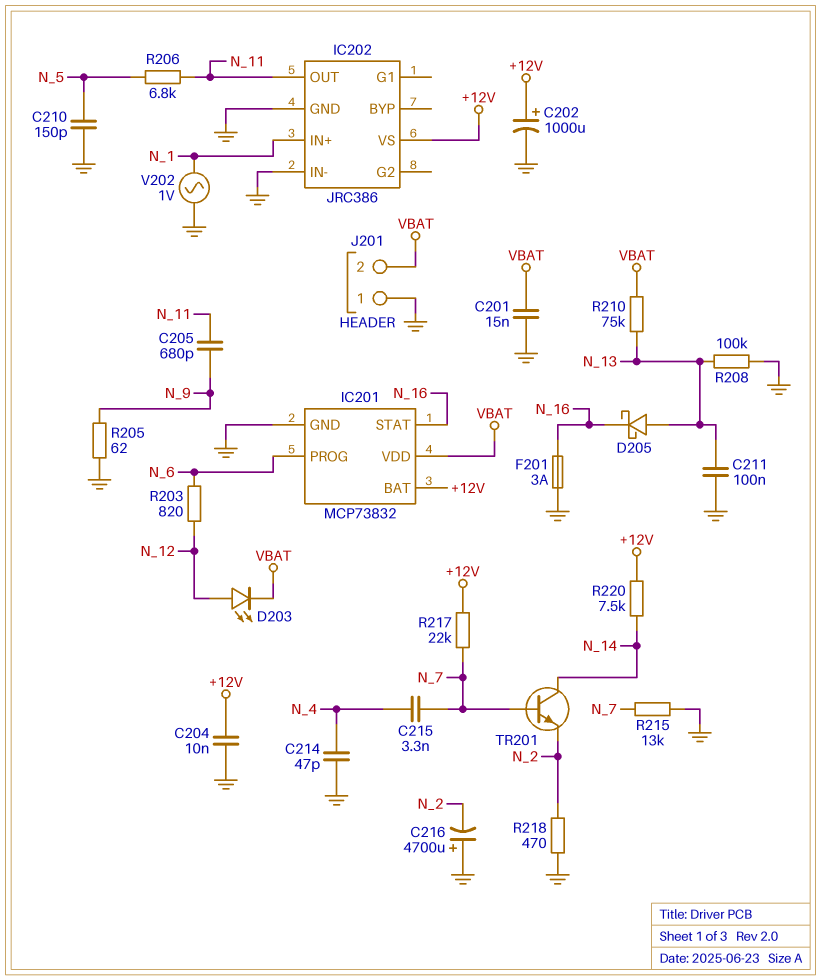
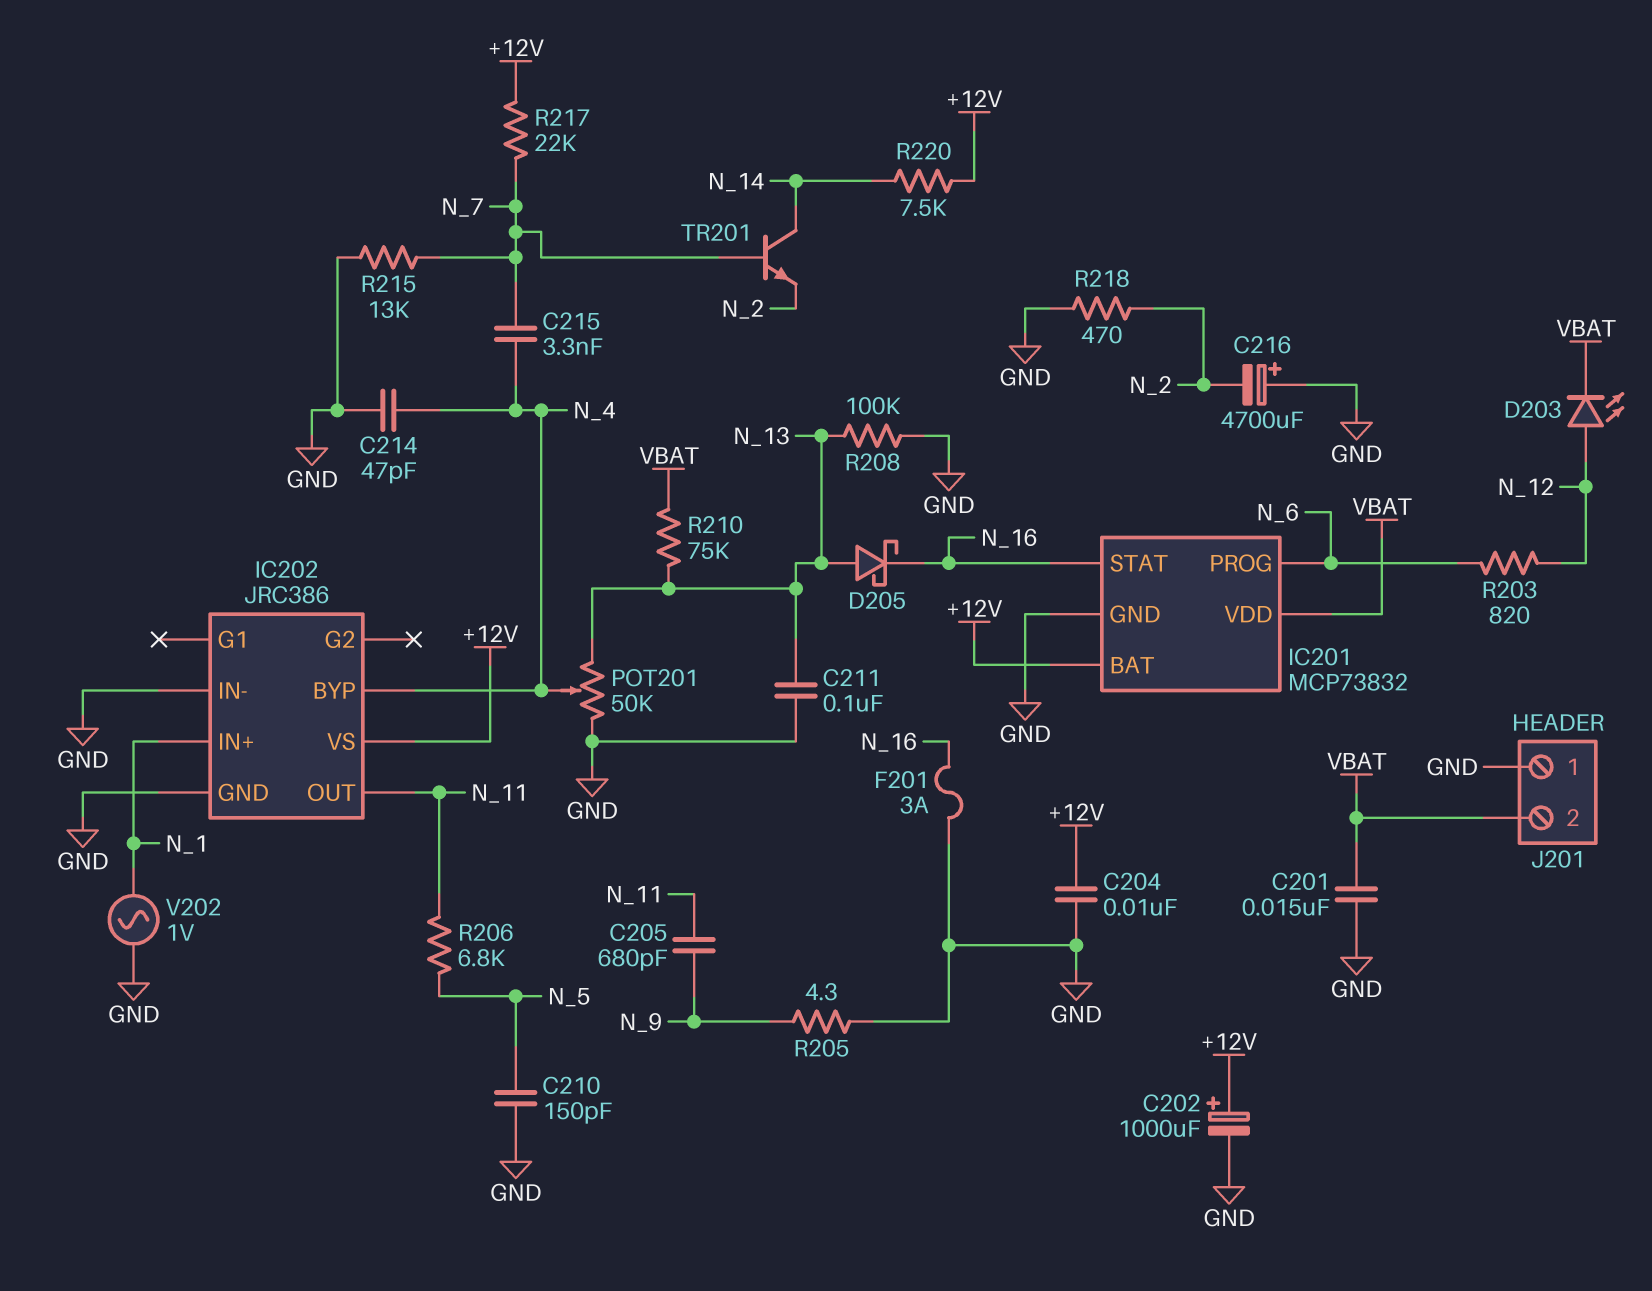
IC202 pin BYP: none -> N_4
POT201: none -> 50k (GND, N_13, wiper N_4)
R205: 62 (GND, N_9) -> 4.3 (GND, N_9)

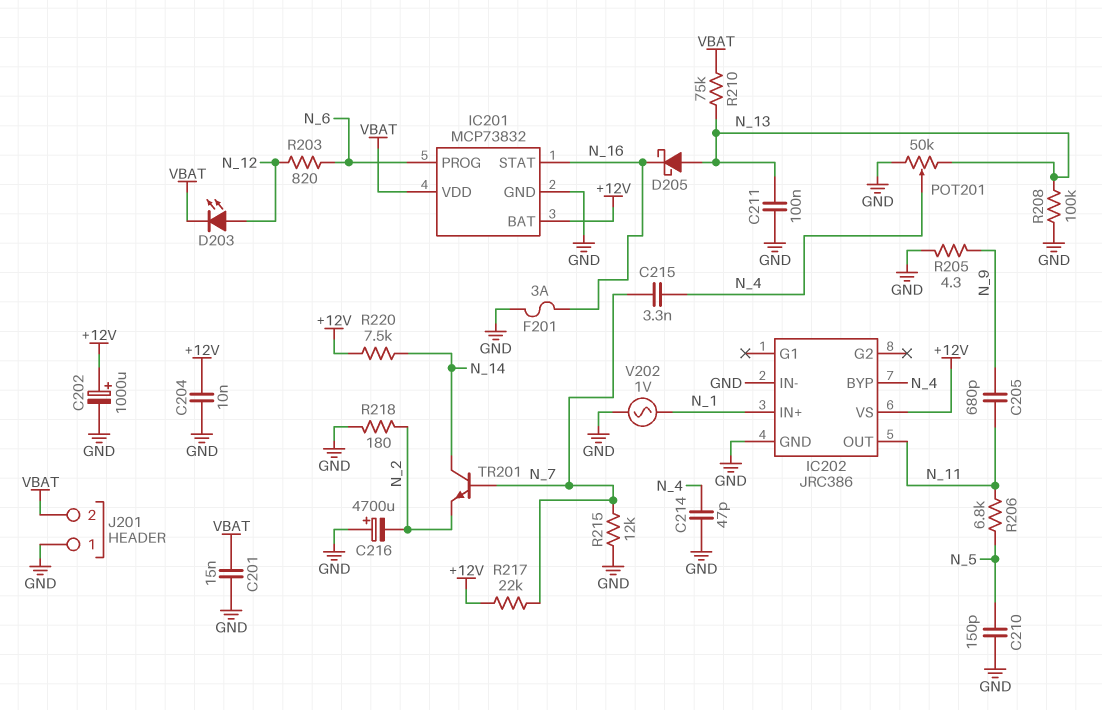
R215: 13k (GND, N_7) -> 12k (GND, N_7)
R218: 470 (GND, N_2) -> 180 (GND, N_2)

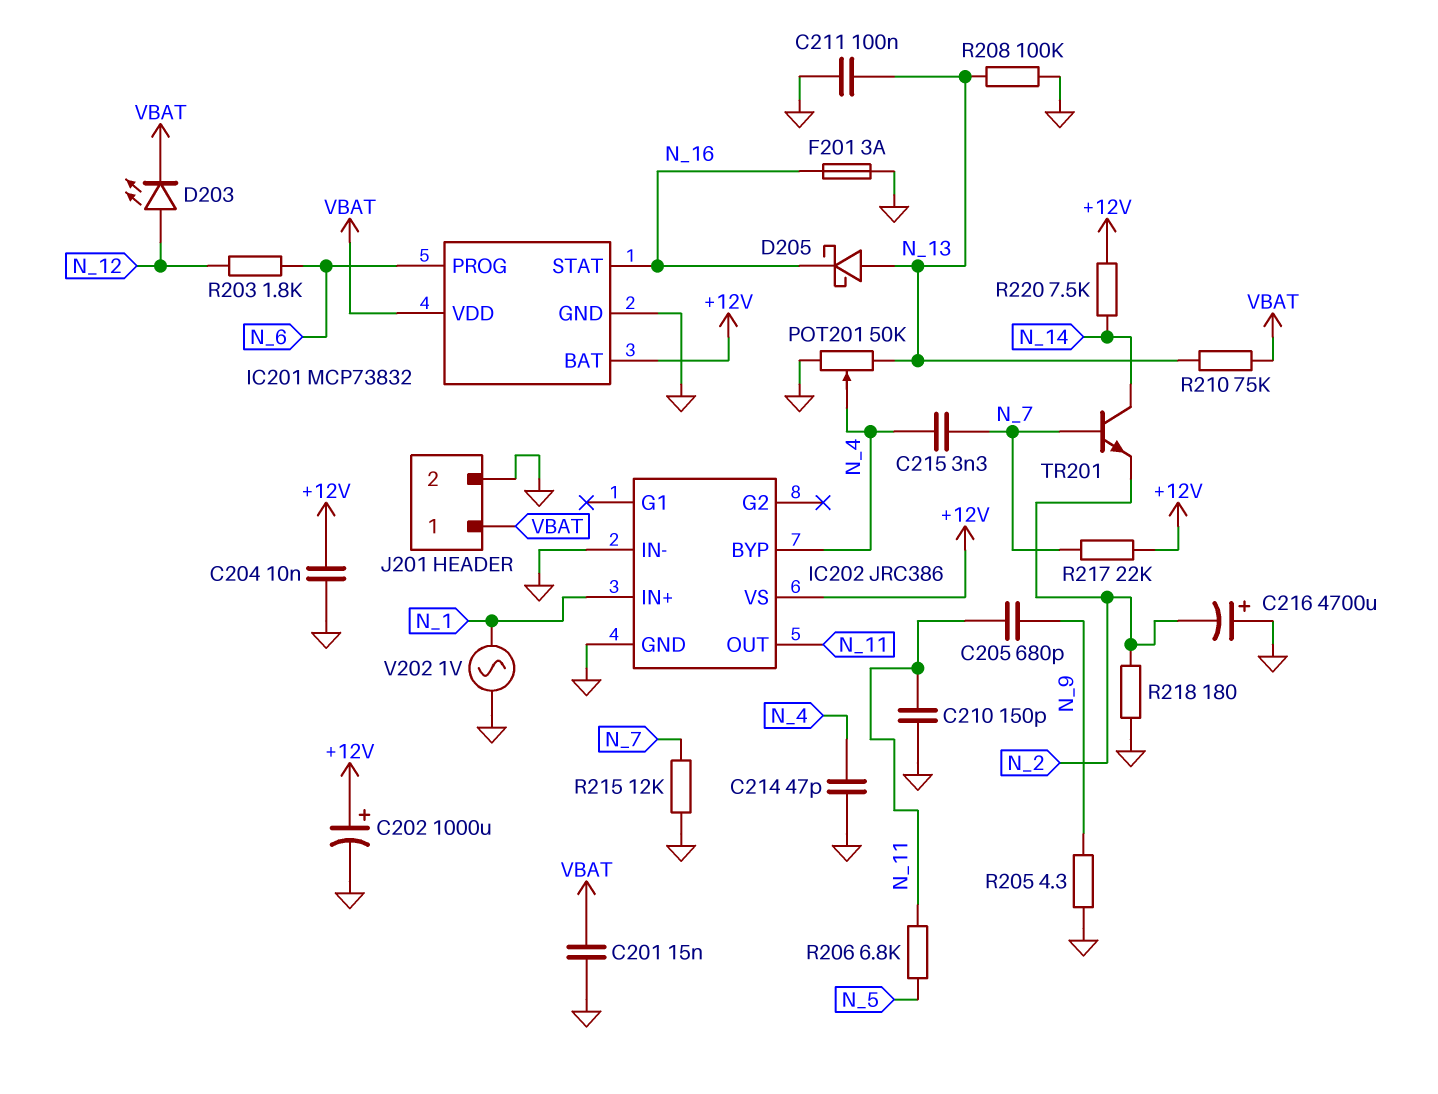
C210: 150pF (GND, N_5) -> 150pF (GND, N_11)
J201 pin 1: GND -> VBAT
J201 pin 2: VBAT -> GND
R203: 820 (N_6, N_12) -> 1.8k (N_6, N_12)

